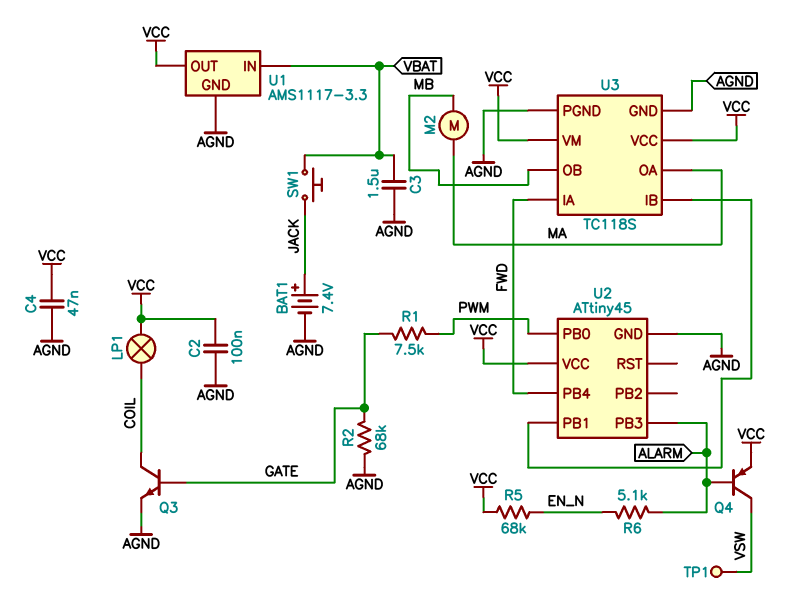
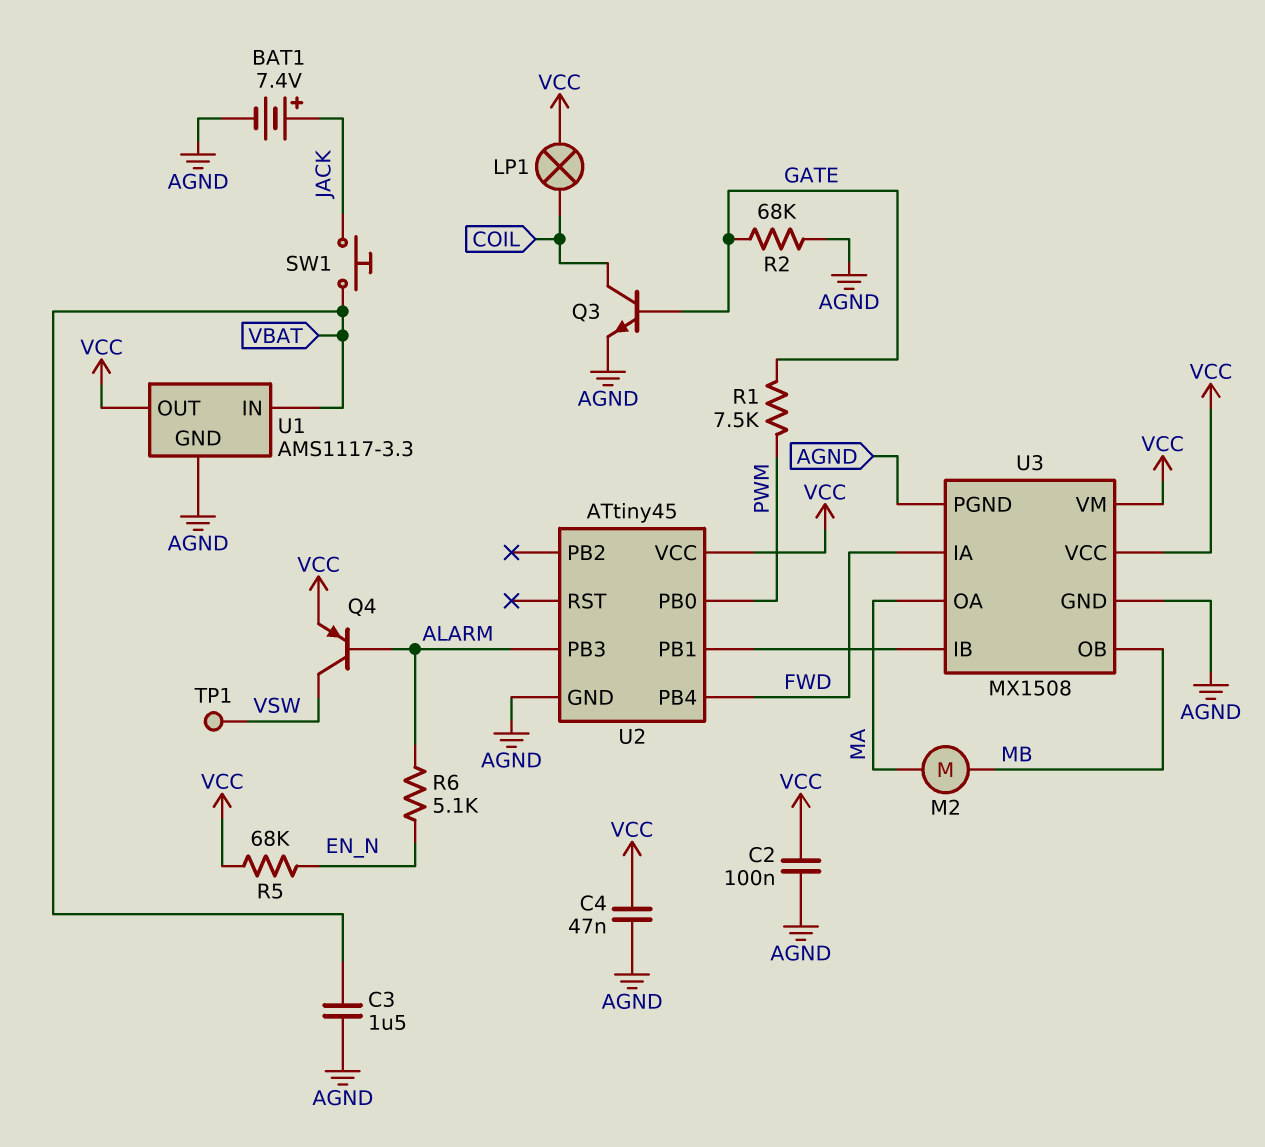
U3: TC118S -> MX1508

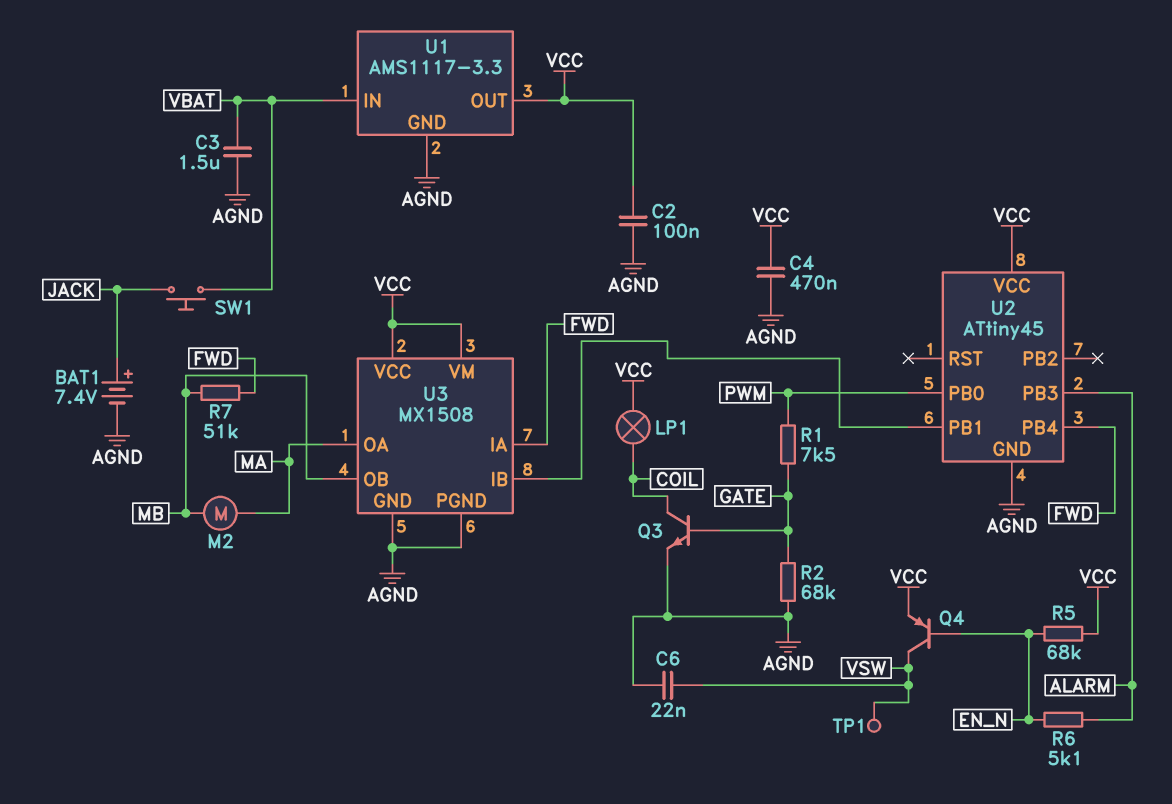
C4: 47nF (AGND, VCC) -> 470nF (AGND, VCC)
C6: none -> 22nF (AGND, VSW)
Q4: PNP (B ALARM, C VSW, E VCC) -> PNP (B EN_N, C VSW, E VCC)
R7: none -> 51k (FWD, MB)

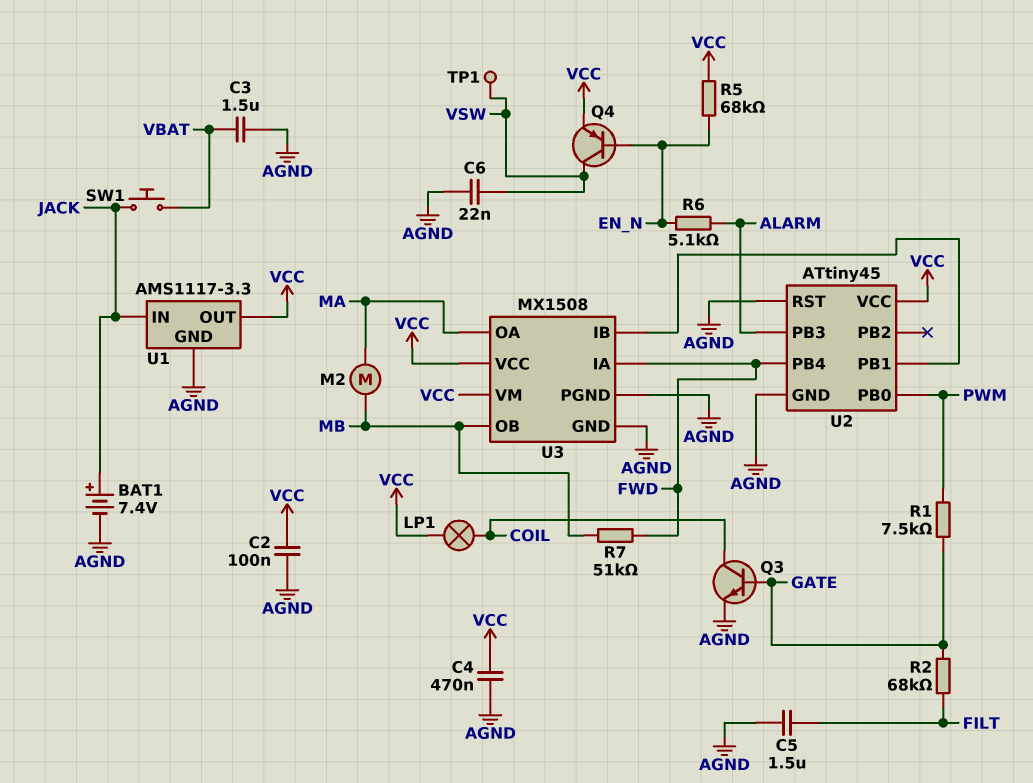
C5: none -> 1.5uF (AGND, FILT)
R2: 68k (AGND, GATE) -> 68k (FILT, GATE)
U1 pin IN: VBAT -> JACK
U2 pin RST: none -> AGND

